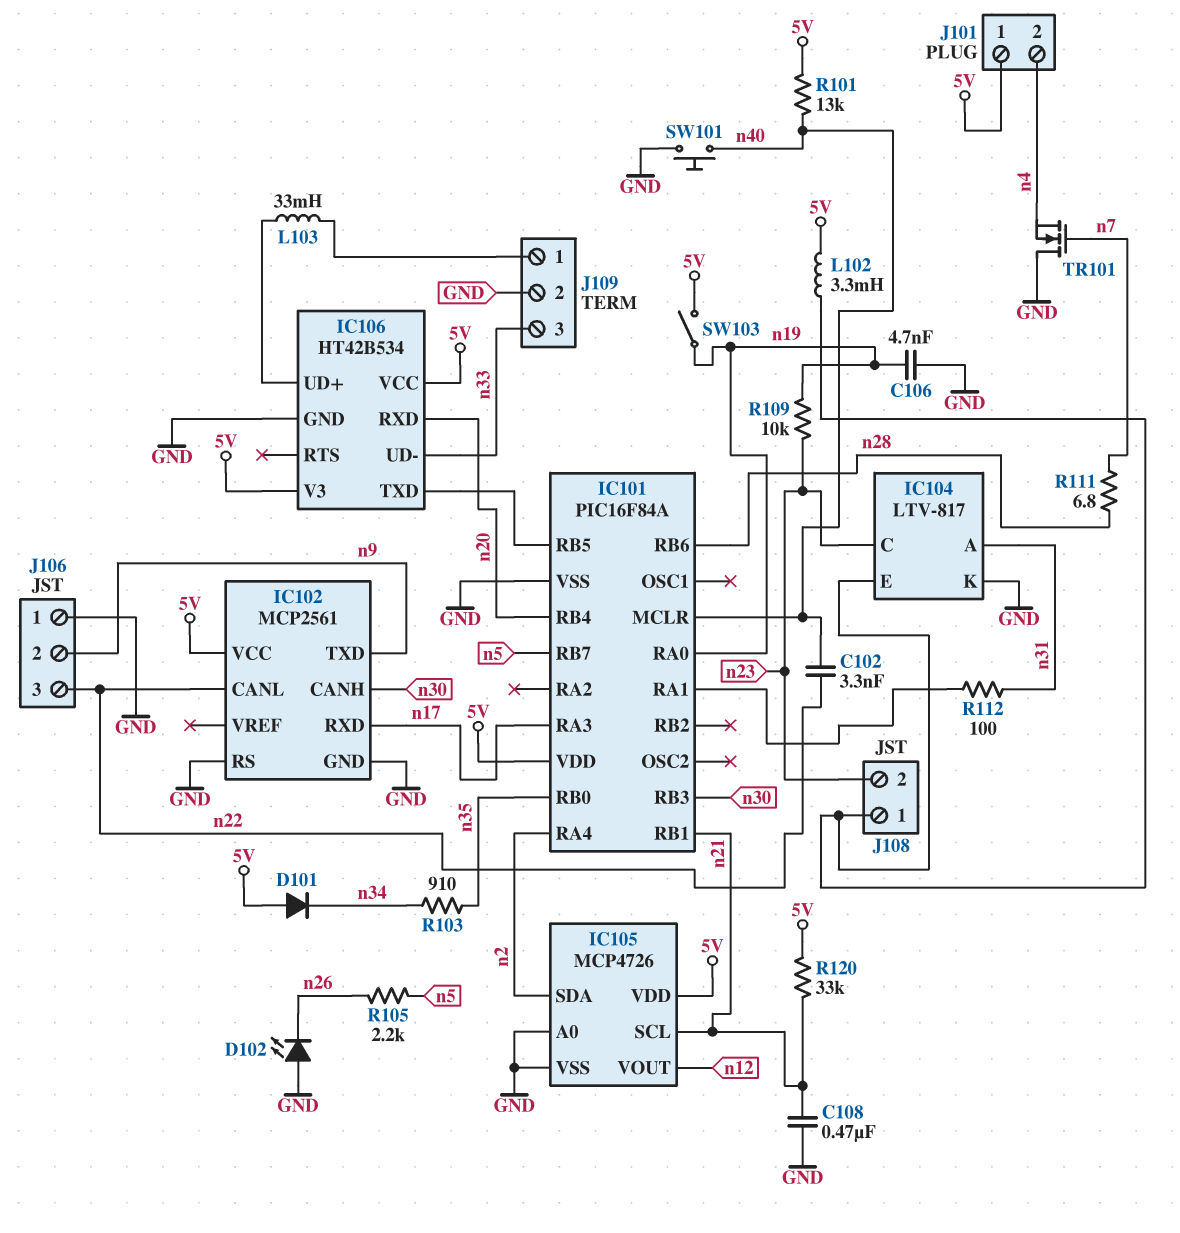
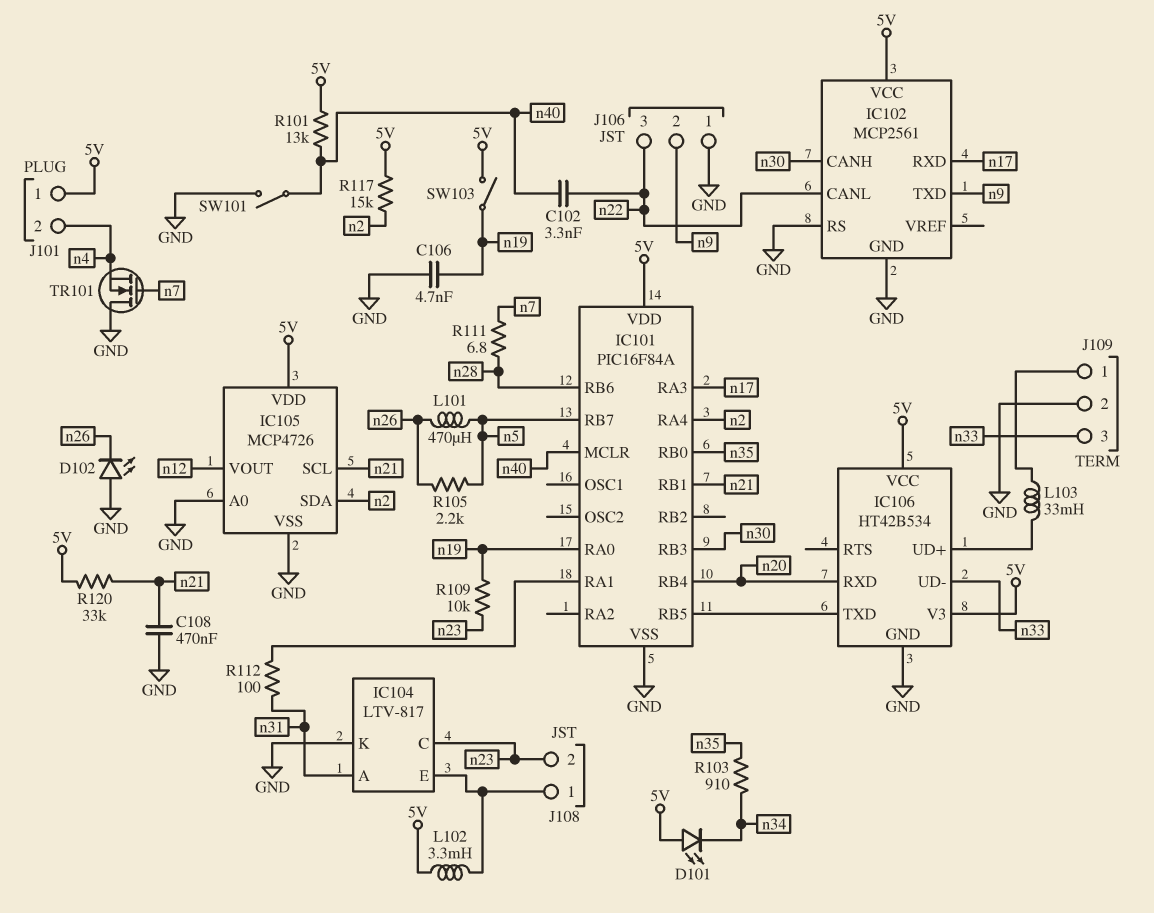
D101: diode (A 5V, K n34) -> LED (A 5V, K n34)
L101: none -> 470uH (n5, n26)
R117: none -> 15k (5V, n2)
SW101: button (GND, n40) -> switch (GND, n40)

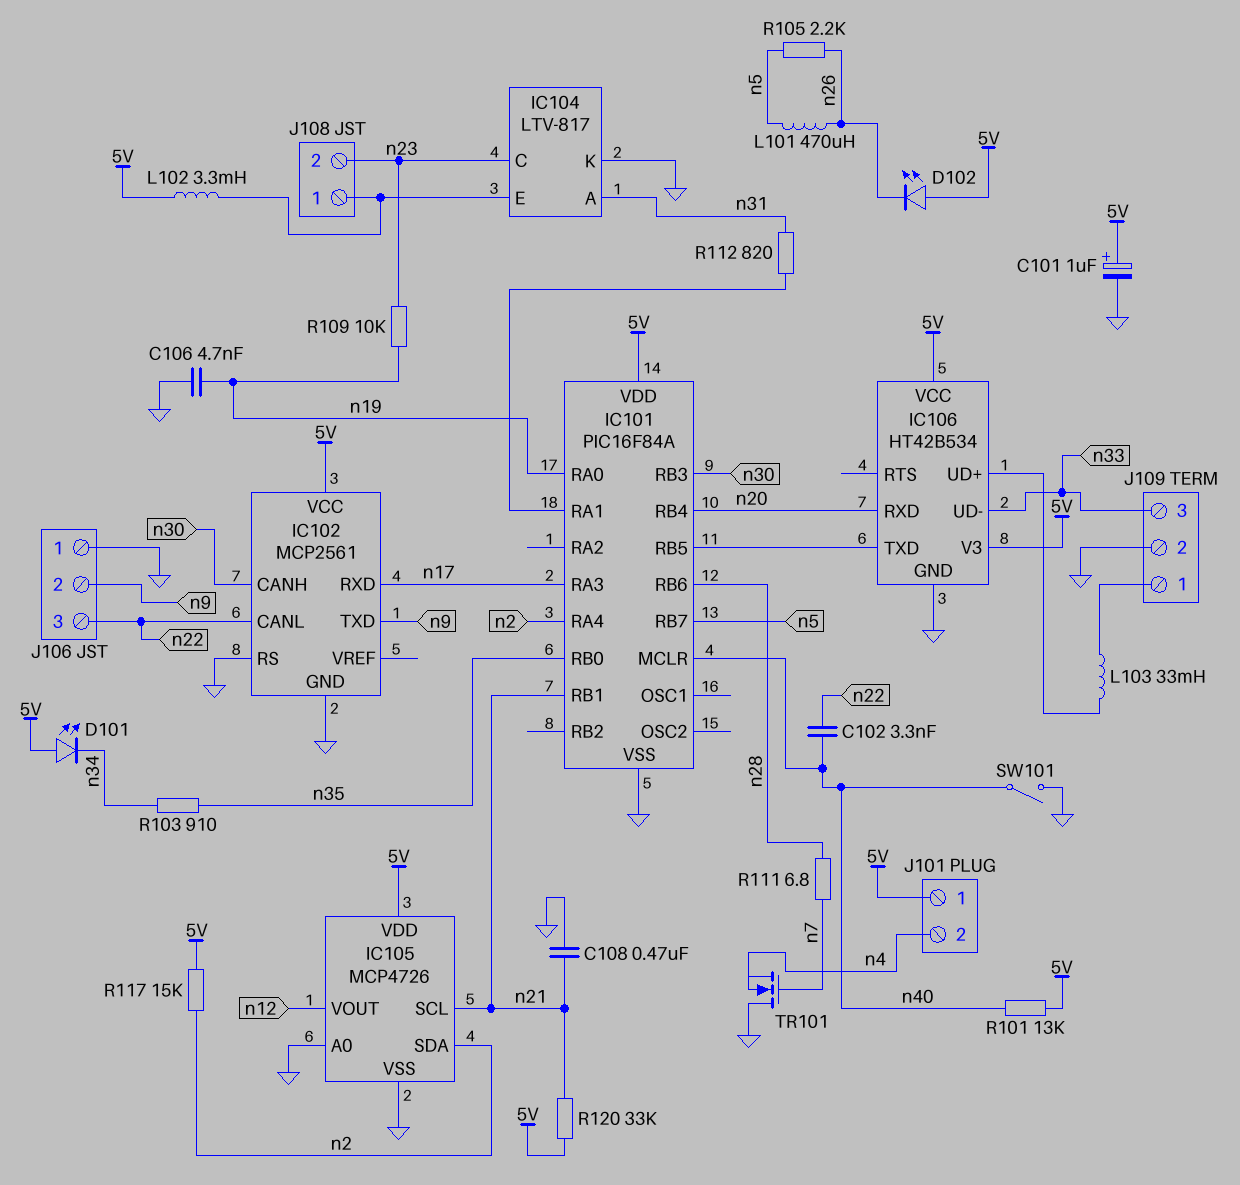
C101: none -> 1uF (plus 5V, minus GND)
D102: LED (A GND, K n26) -> LED (A 5V, K n26)
R112: 100 (IC101/RA1, n31) -> 820 (IC101/RA1, n31)
SW103: switch (5V, n19) -> none

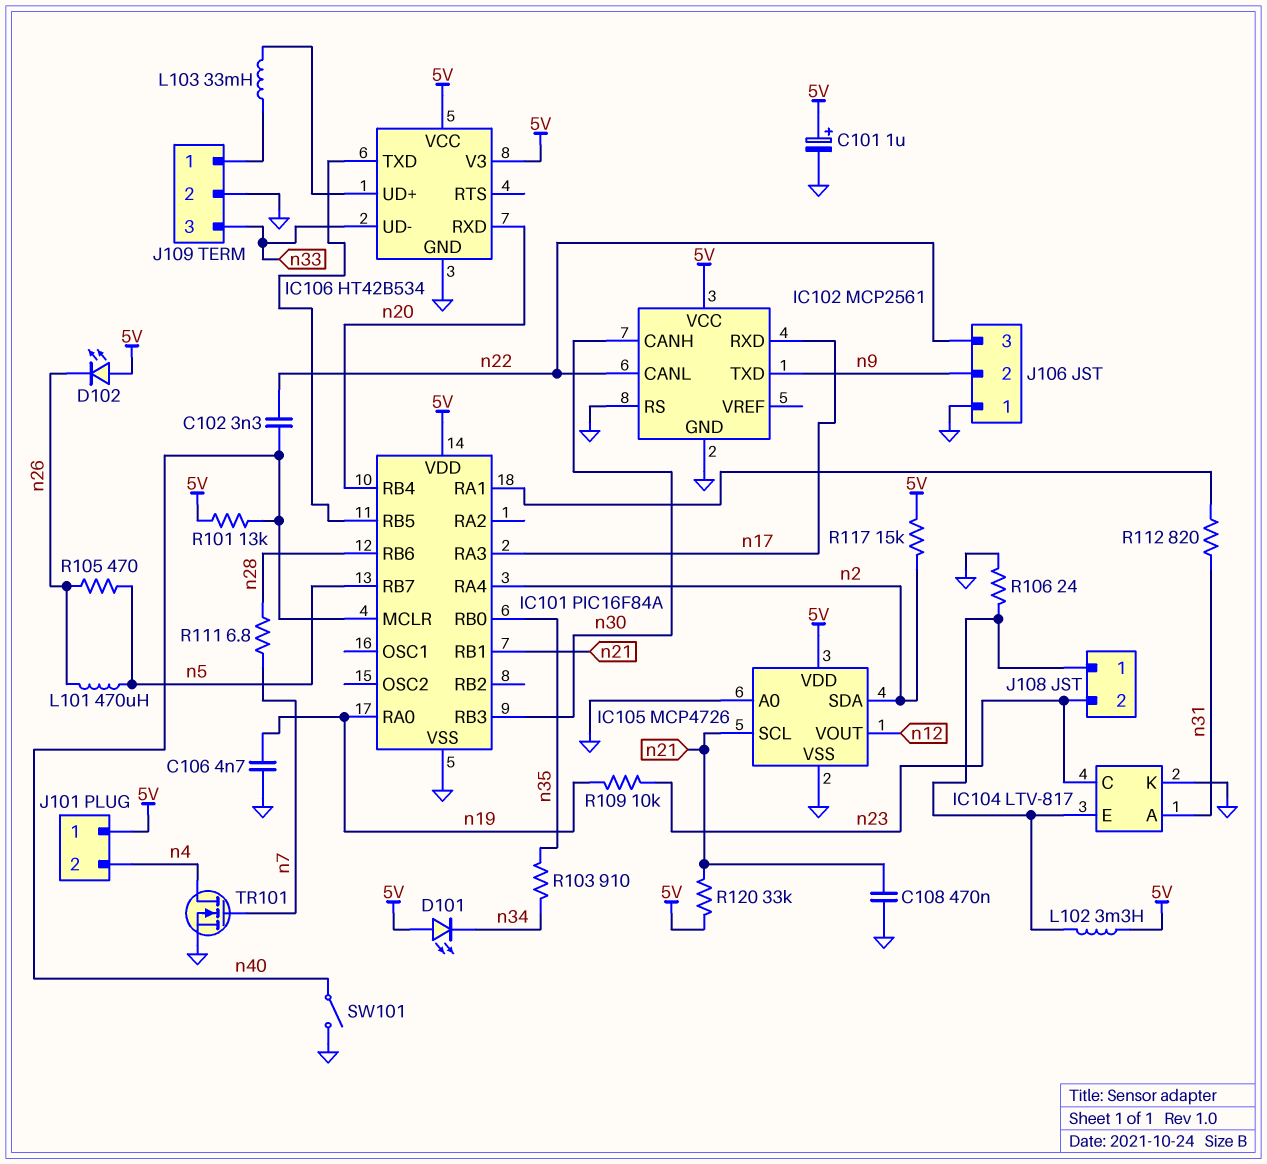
R105: 2.2k (n5, n26) -> 470 (n5, n26)
R106: none -> 24 (GND, IC104/E)
TR101: NMOS (G n7, D GND, S n4) -> NMOS (G n7, D n4, S GND)

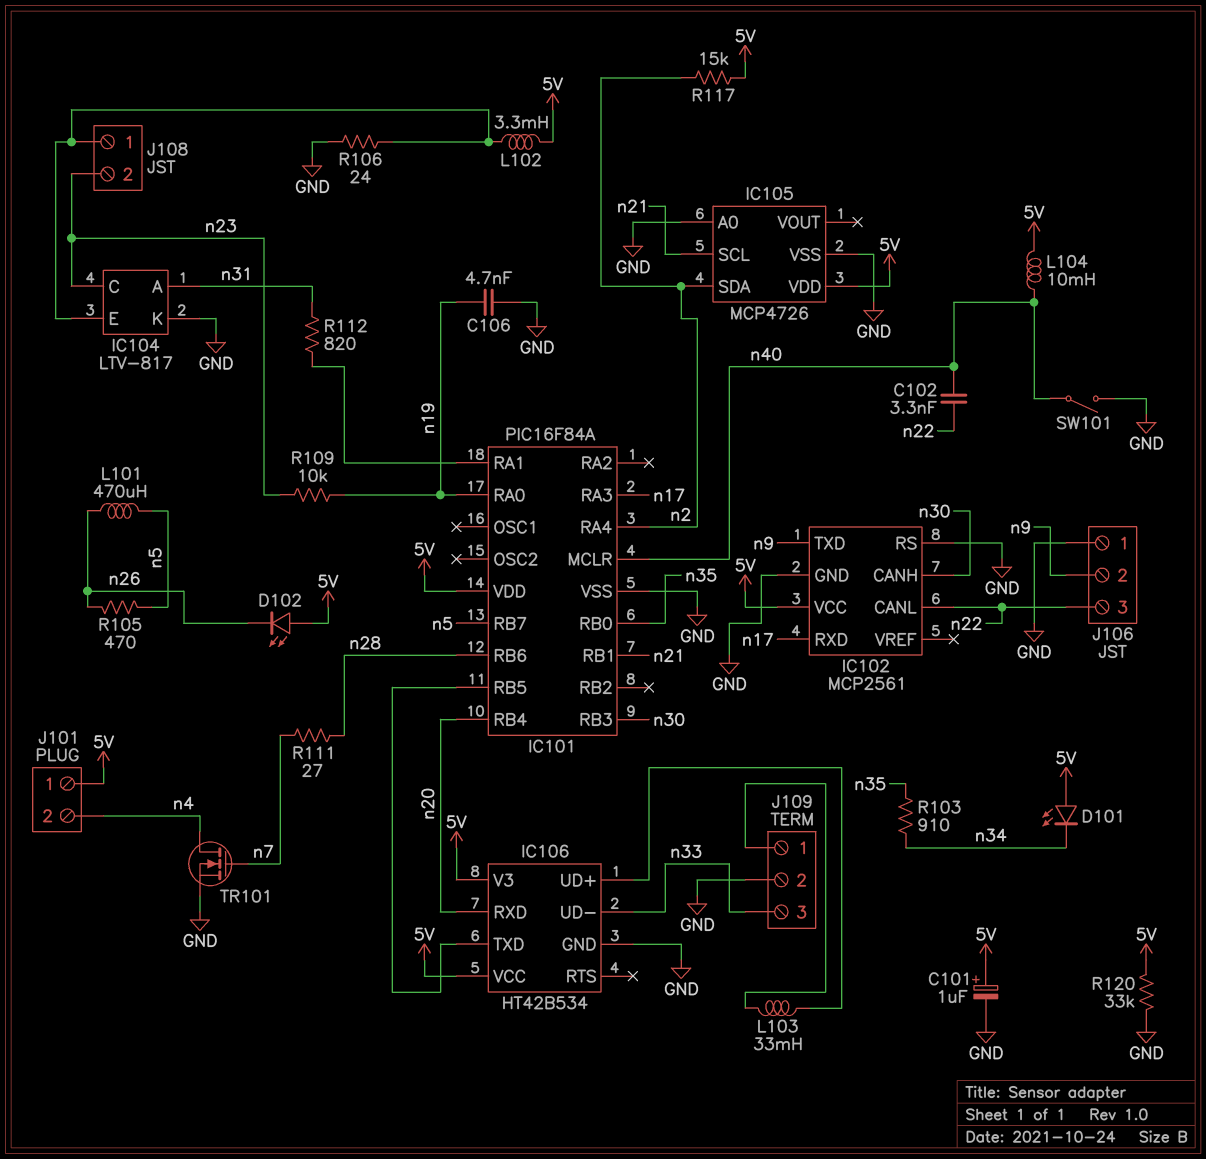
C108: 470nF (GND, n21) -> none
IC105 pin VOUT: n12 -> none
L104: none -> 10mH (5V, n40)
R101: 13k (5V, n40) -> none
R111: 6.8 (n7, n28) -> 27 (n7, n28)
R120: 33k (5V, n21) -> 33k (5V, GND)

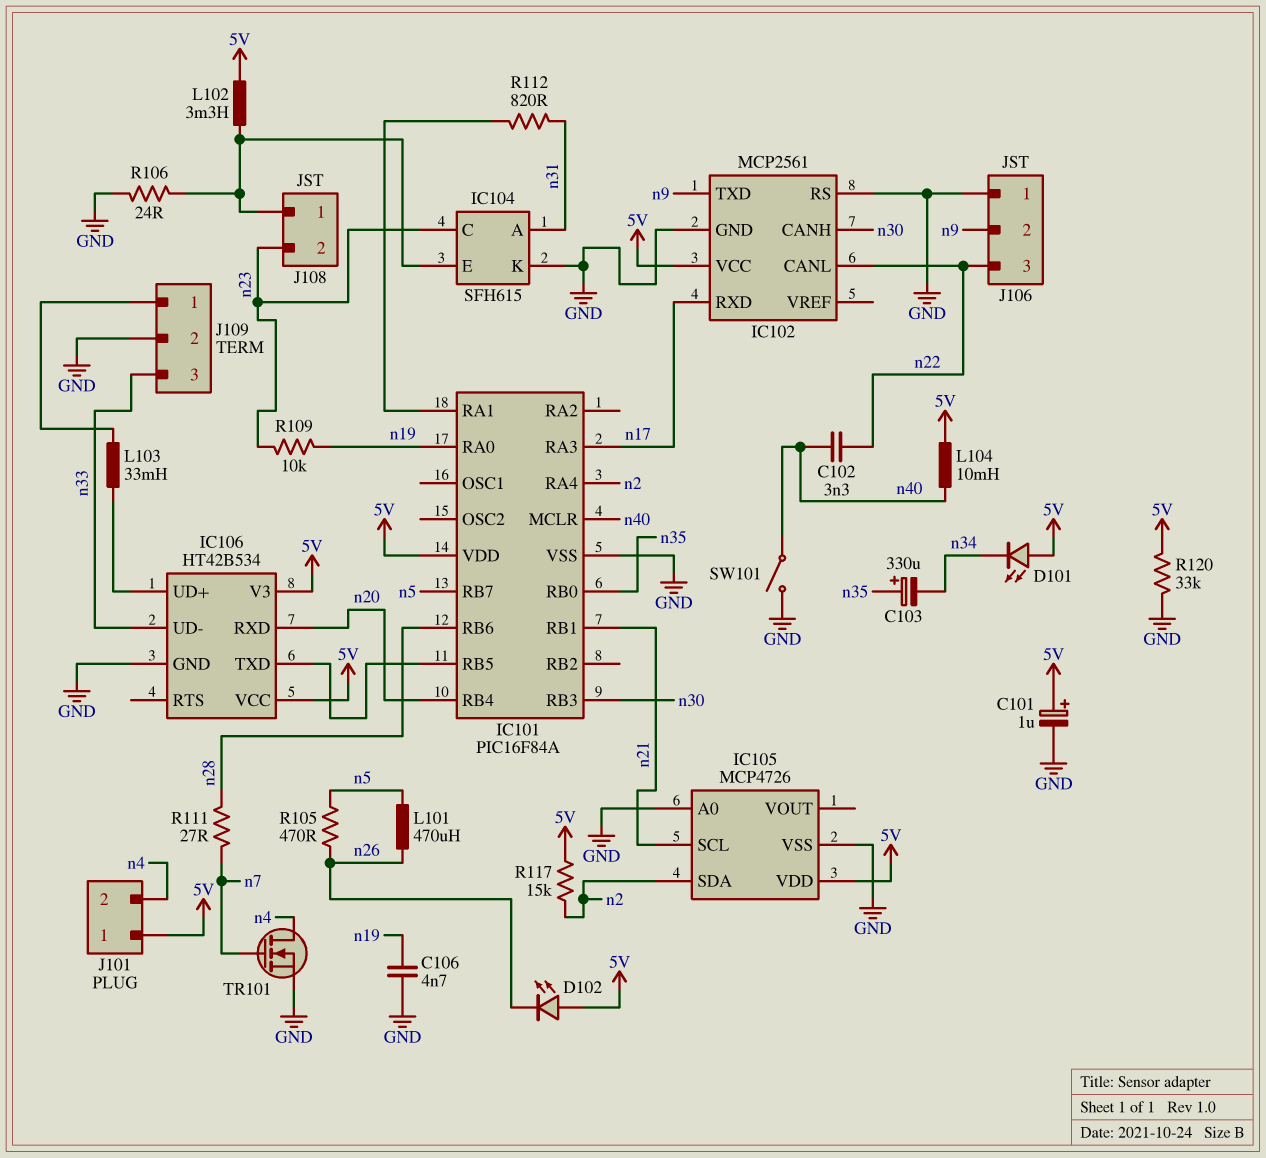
C103: none -> 330uF (plus n35, minus n34)
IC104: LTV-817 -> SFH615
R103: 910 (n34, n35) -> none

